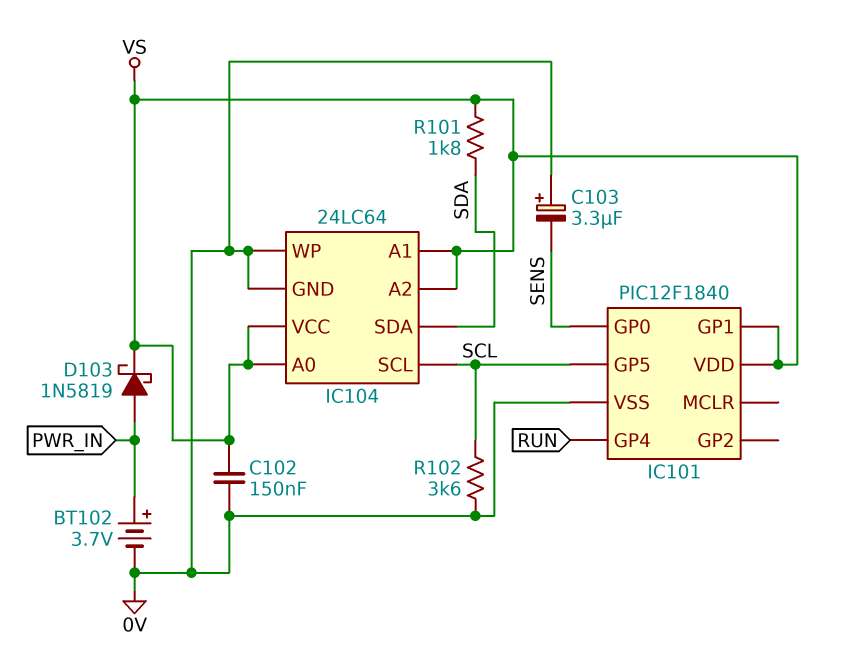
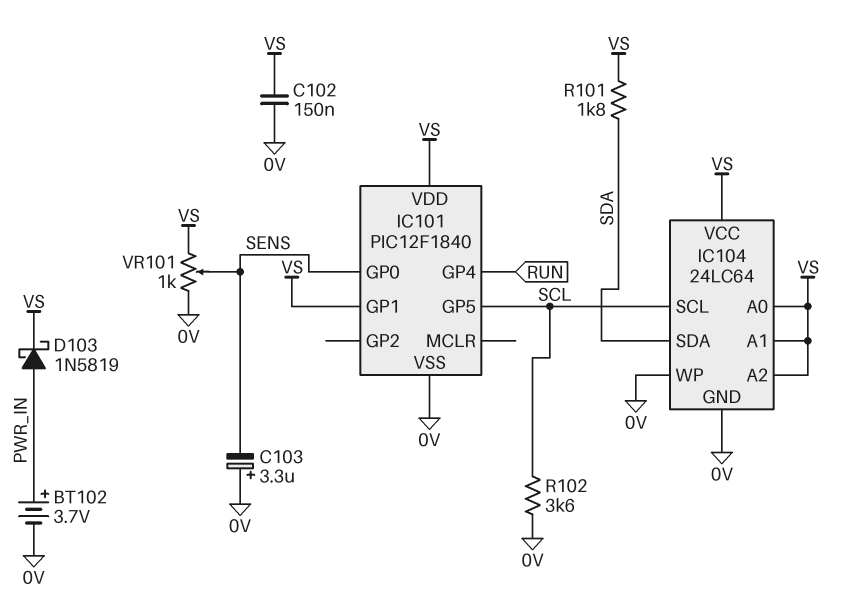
VR101: none -> 1k (0V, VS, wiper SENS)

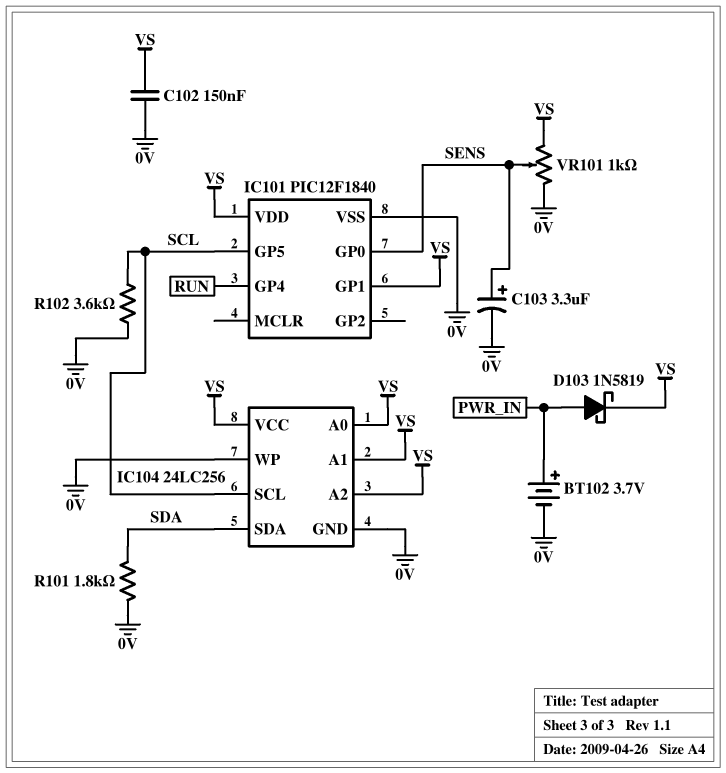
C103: 3.3uF (plus 0V, minus SENS) -> 3.3uF (plus SENS, minus 0V)
IC104: 24LC64 -> 24LC256
R101: 1.8k (SDA, VS) -> 1.8k (0V, SDA)

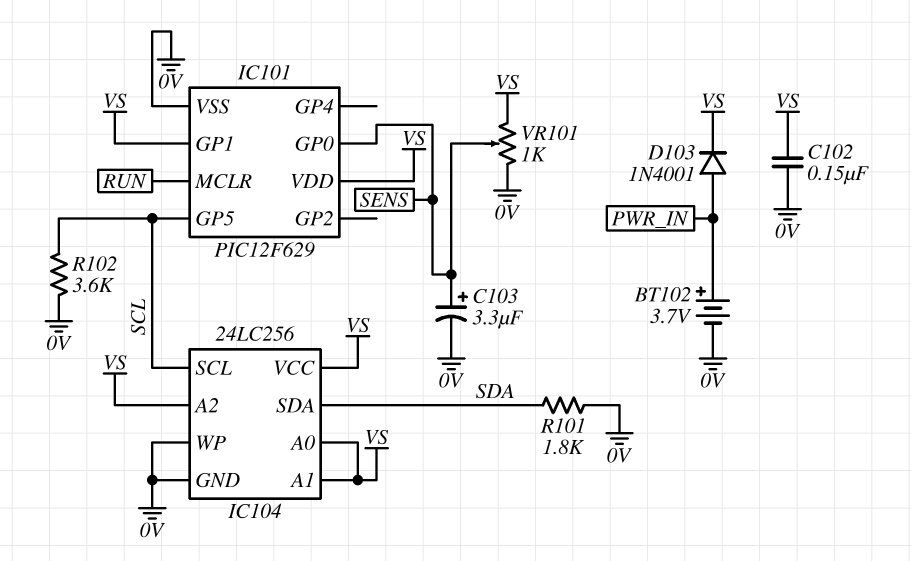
D103: schottky 1N5819 (A PWR_IN, K VS) -> diode 1N4001 (A PWR_IN, K VS)
IC101: PIC12F1840 -> PIC12F629
IC101 pin GP4: RUN -> none
IC101 pin MCLR: none -> RUN

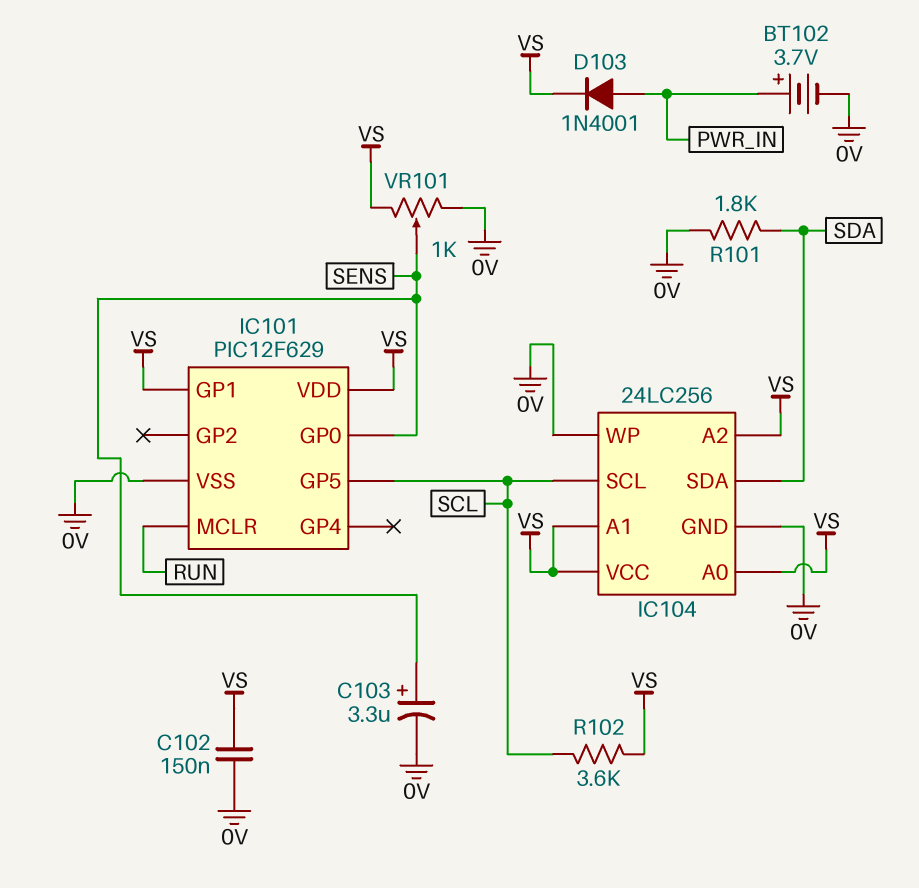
R102: 3.6k (0V, SCL) -> 3.6k (SCL, VS)

